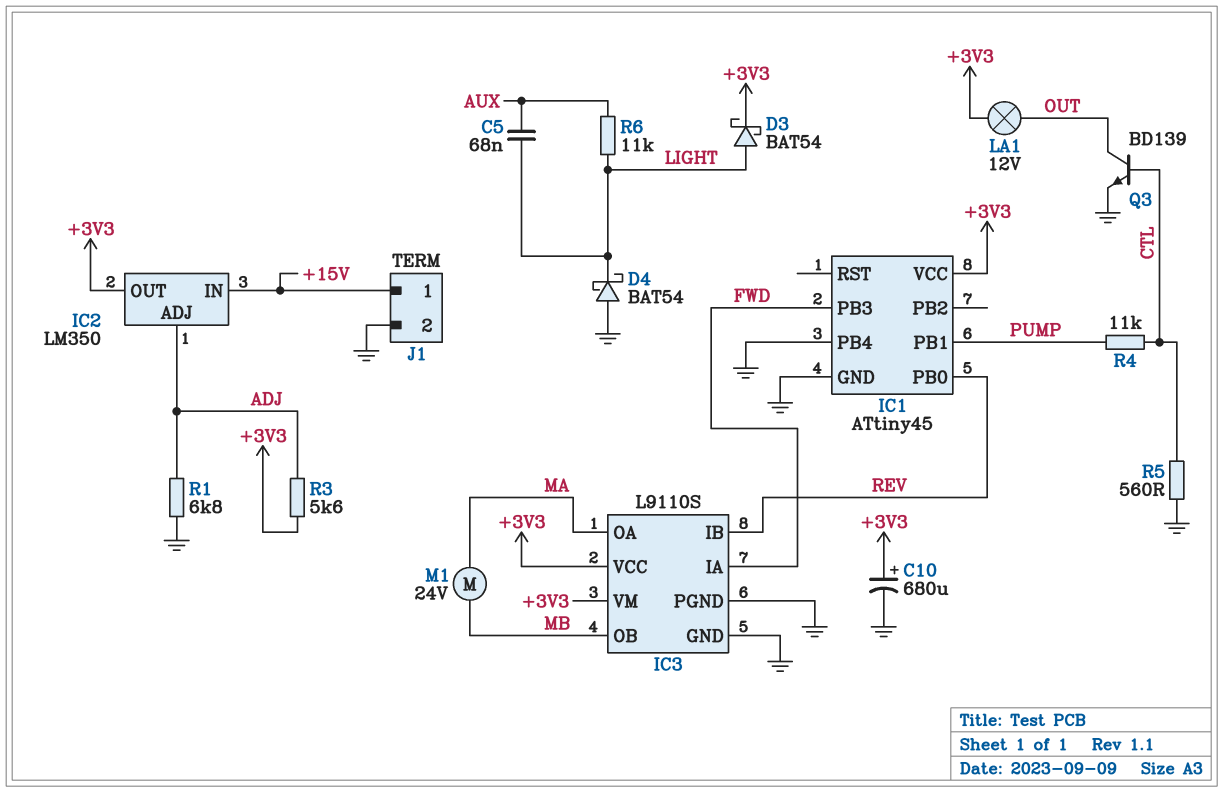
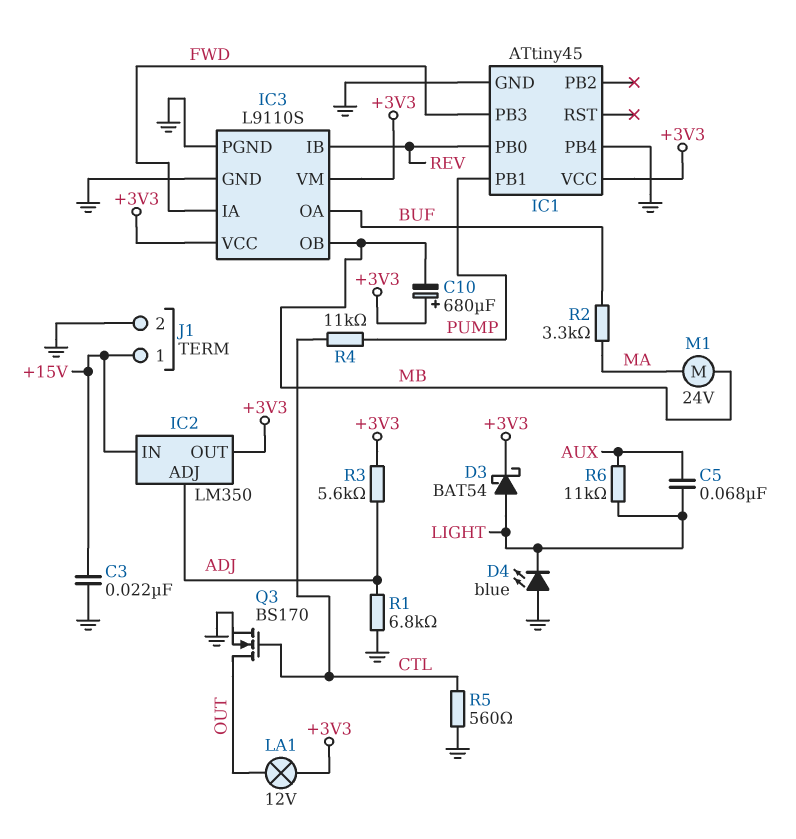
C3: none -> 22nF (+15V, GND)
C10: 680uF (plus +3V3, minus GND) -> 680uF (plus +3V3, minus MB)
D4: schottky BAT54 (A GND, K LIGHT) -> LED blue (A GND, K LIGHT)
IC3 pin OA: MA -> BUF
Q3: NPN BD139 (B CTL, C OUT, E GND) -> NMOS BS170 (G CTL, D OUT, S GND)
R2: none -> 3.3k (BUF, MA)

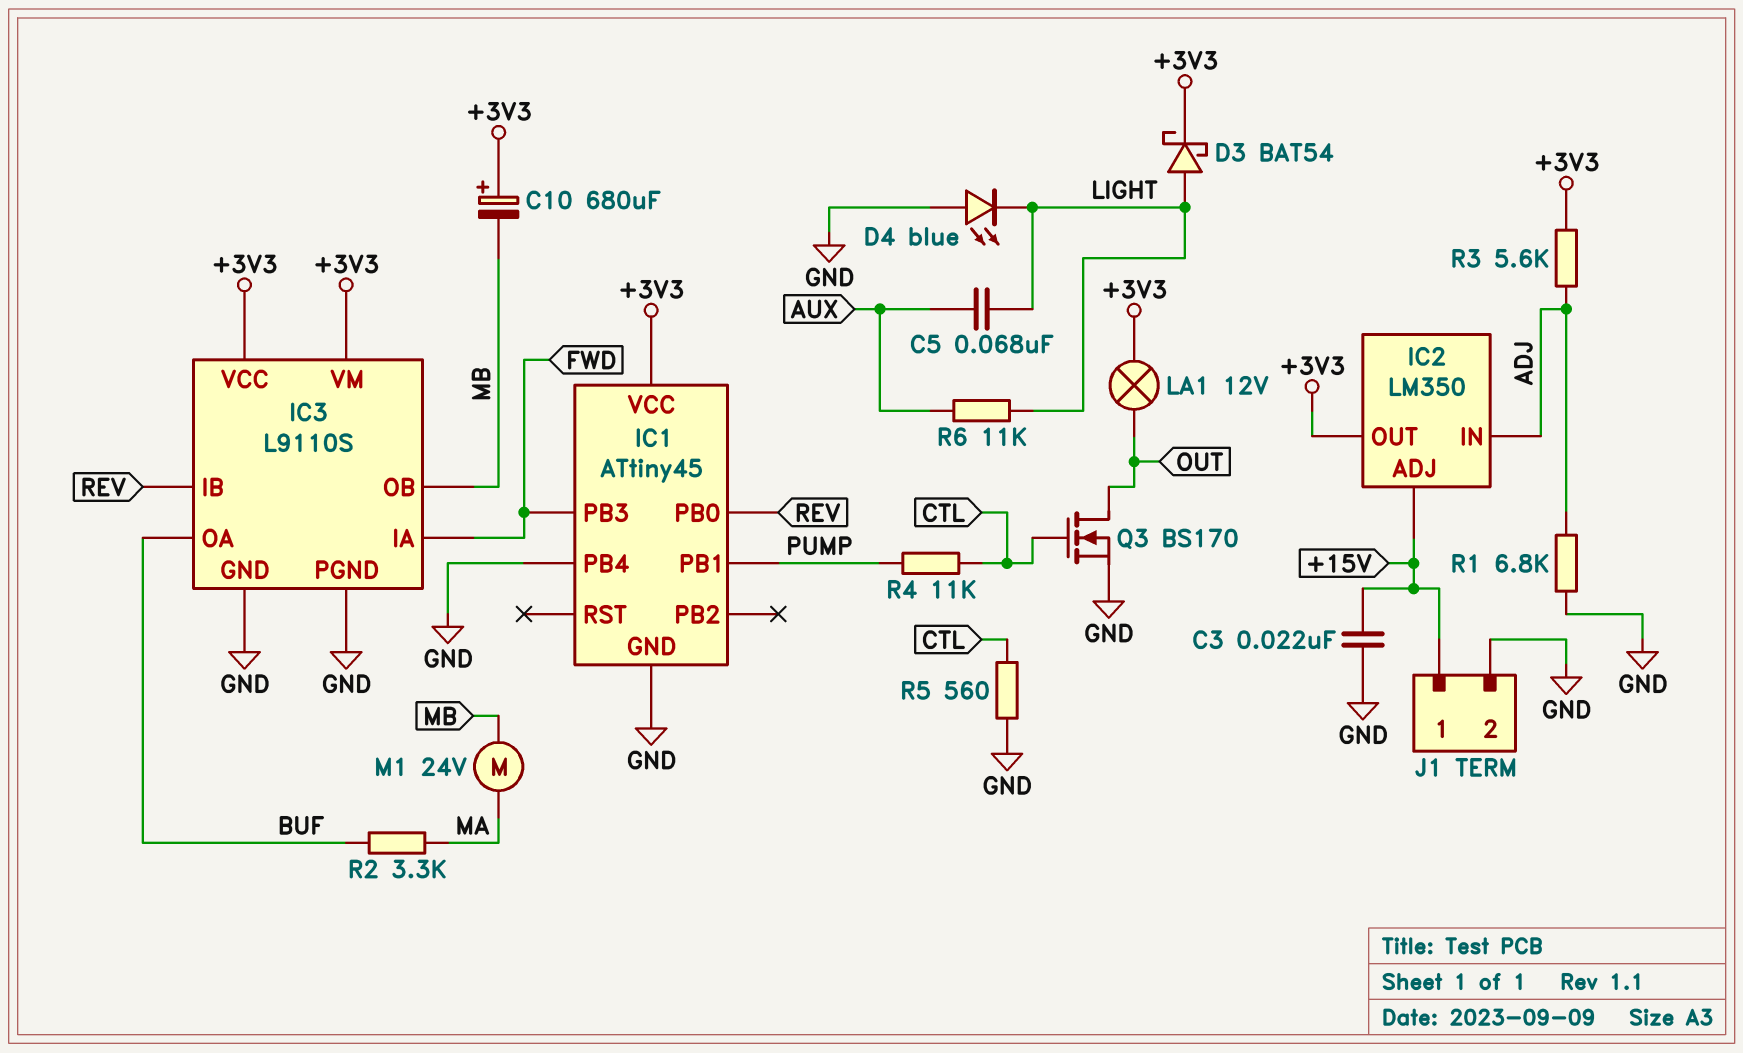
IC2 pin ADJ: ADJ -> +15V
IC2 pin IN: +15V -> ADJ

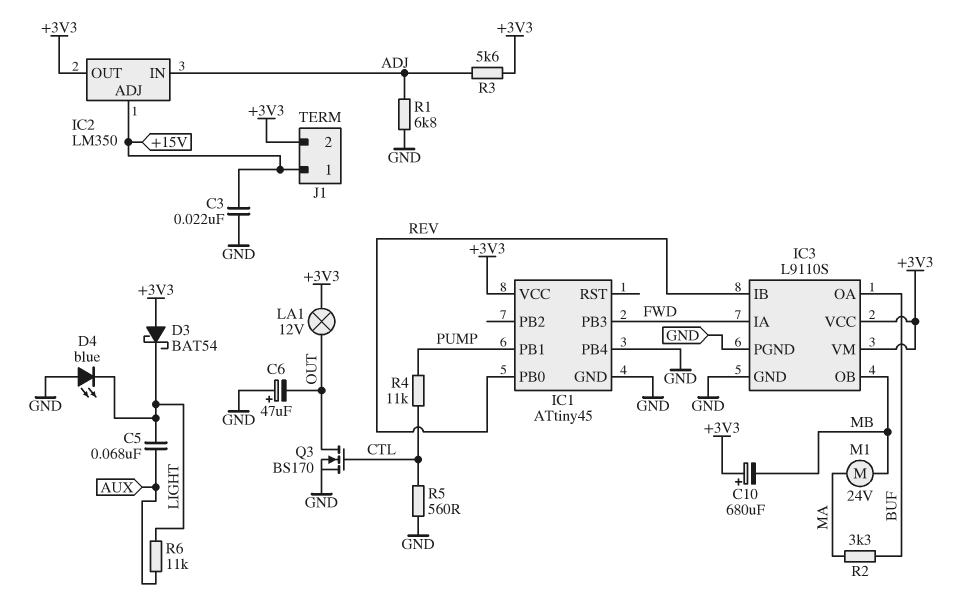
C6: none -> 47uF (plus GND, minus OUT)
D3: schottky BAT54 (A LIGHT, K +3V3) -> schottky BAT54 (A +3V3, K LIGHT)
J1 pin 2: GND -> +3V3

